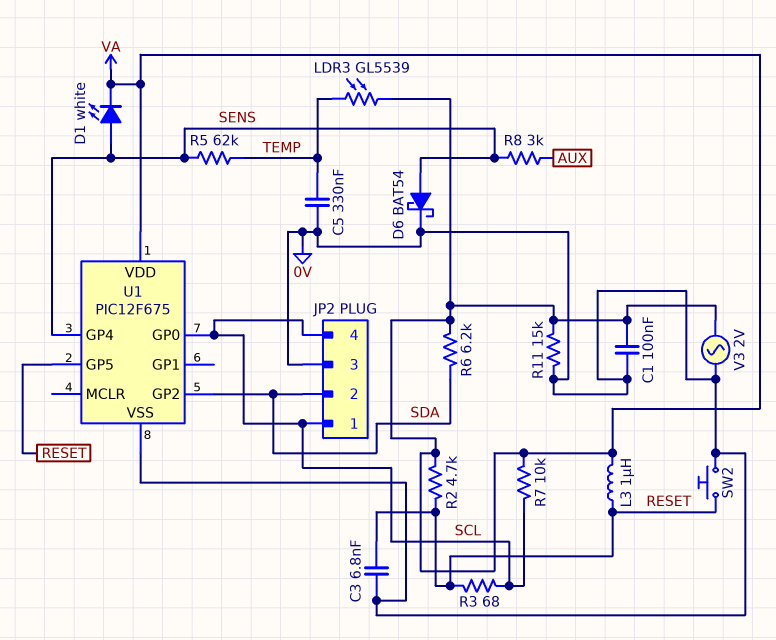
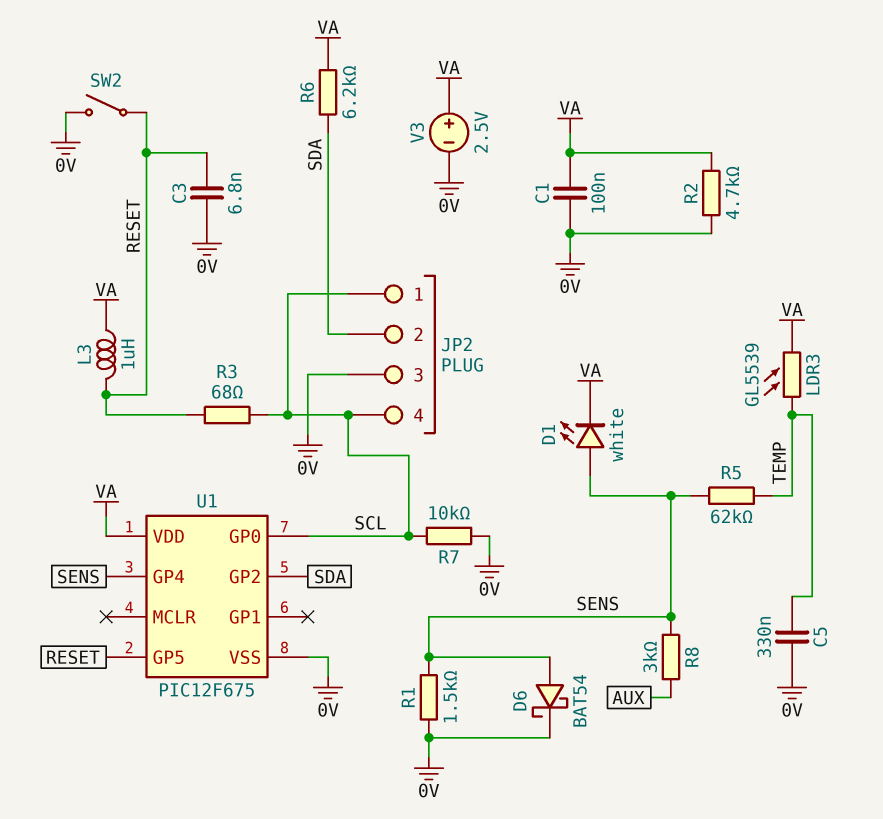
R1: none -> 1.5k (0V, SENS)
R2: 4.7k (RESET, VA) -> 4.7k (0V, VA)
R7: 10k (SCL, VA) -> 10k (0V, SCL)
R11: 15k (0V, VA) -> none
SW2: button (0V, RESET) -> switch (0V, RESET)
V3: AC 2V (0V, VA) -> 2.5V (plus VA, minus 0V)

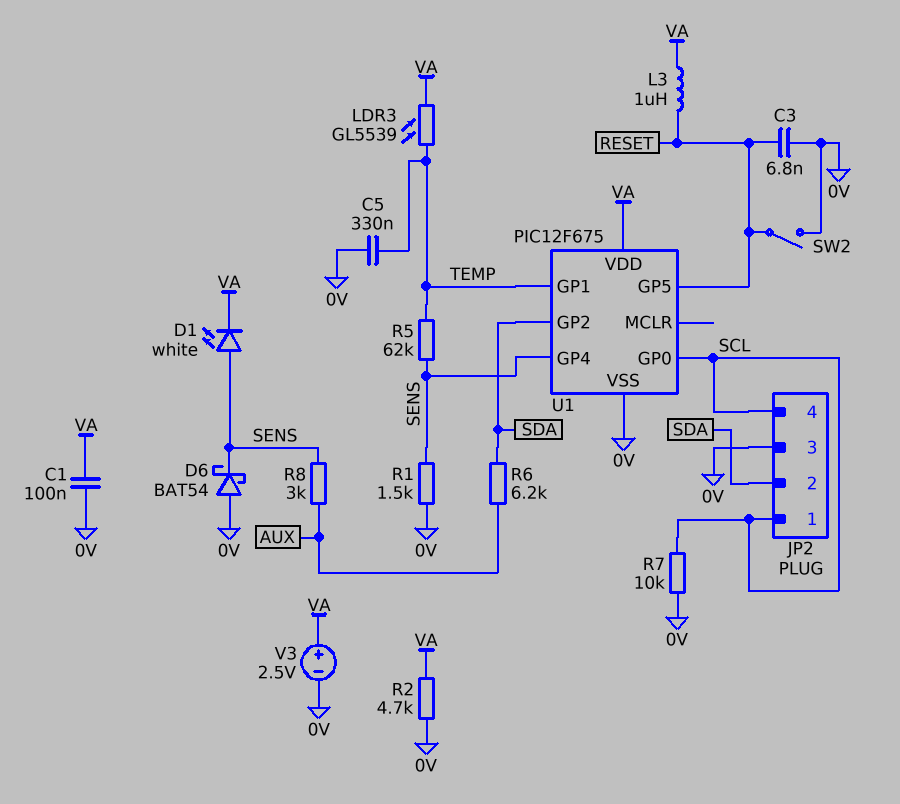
D6: schottky BAT54 (A SENS, K 0V) -> schottky BAT54 (A 0V, K SENS)
R3: 68 (RESET, SCL) -> none
R6: 6.2k (SDA, VA) -> 6.2k (AUX, SDA)
U1 pin GP1: none -> TEMP

